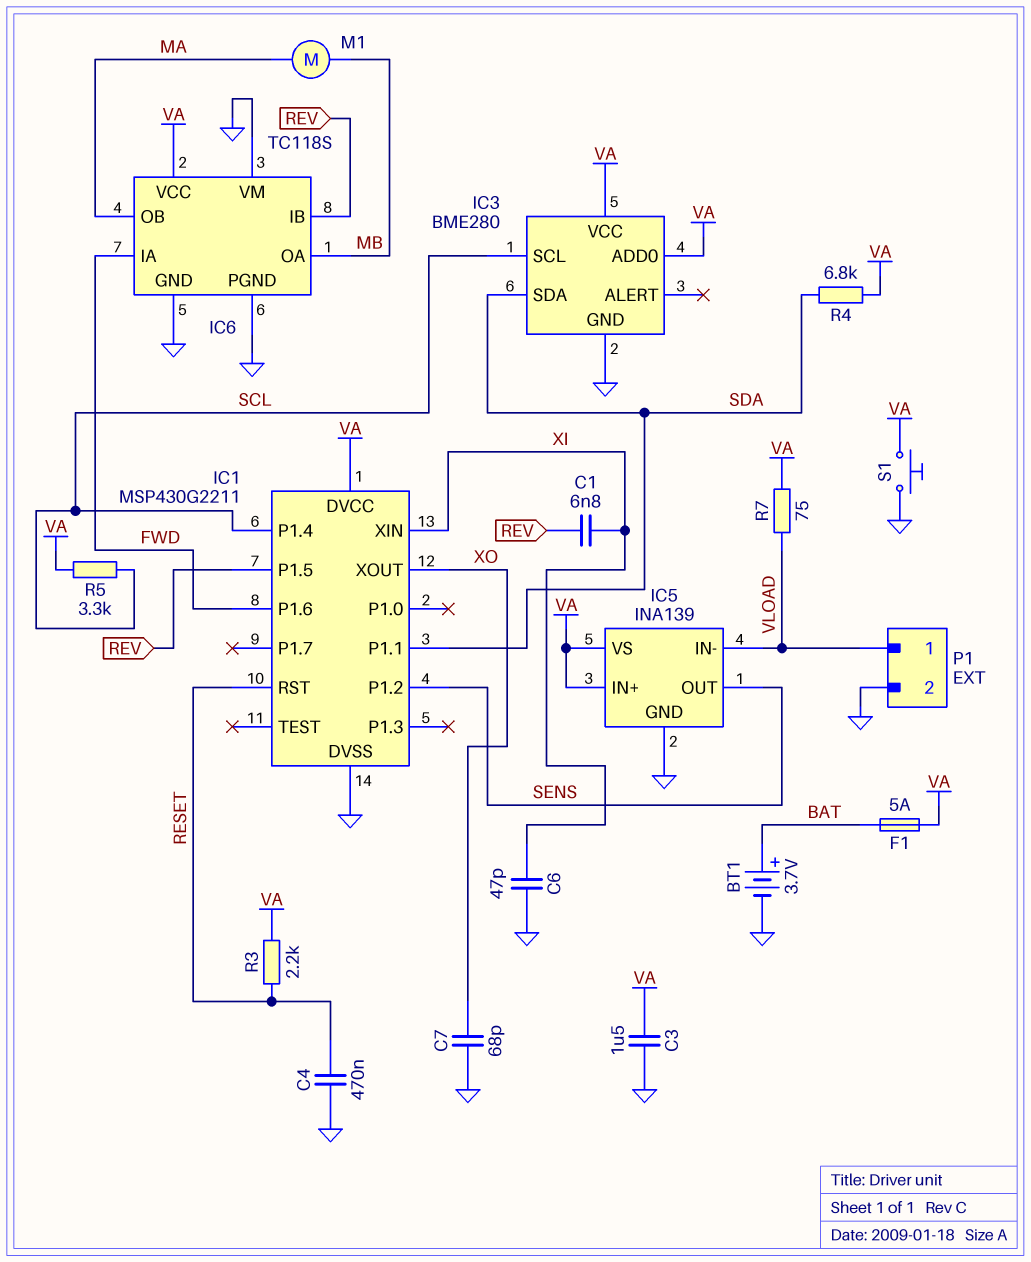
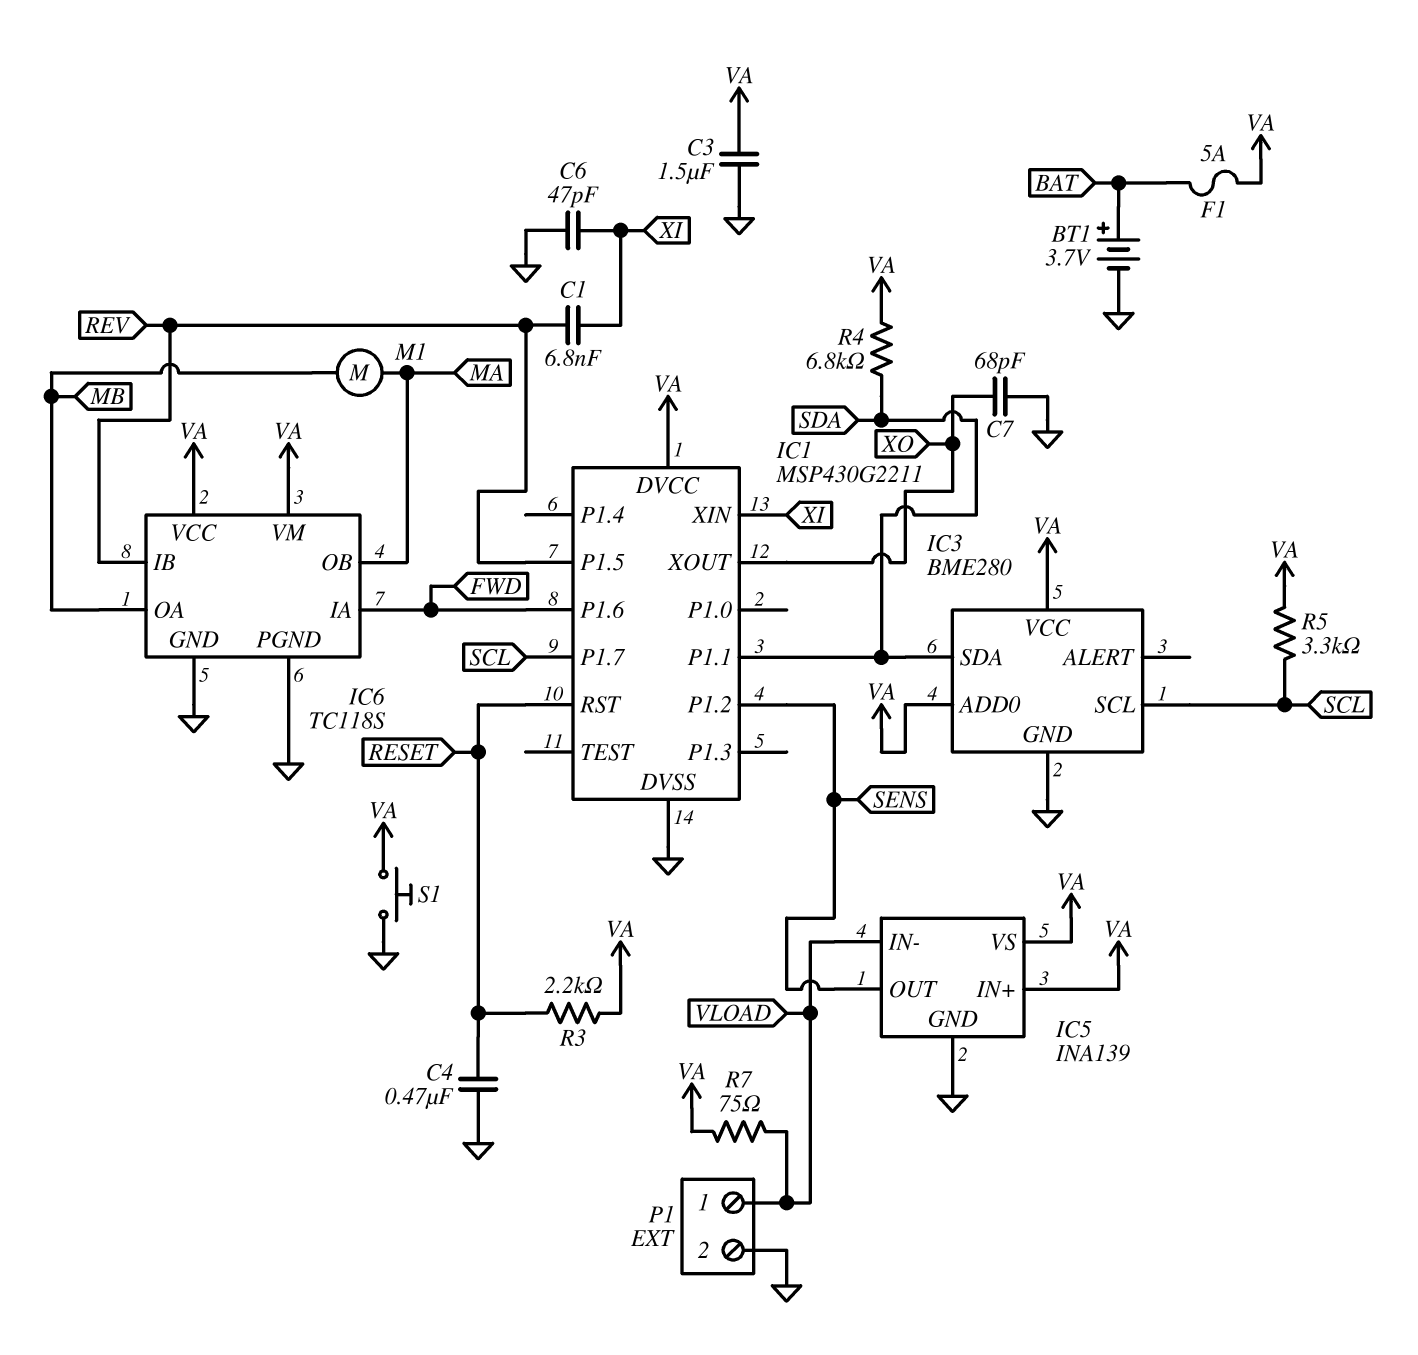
IC1 pin P1.4: SCL -> none
IC1 pin P1.7: none -> SCL
IC6 pin VM: GND -> VA

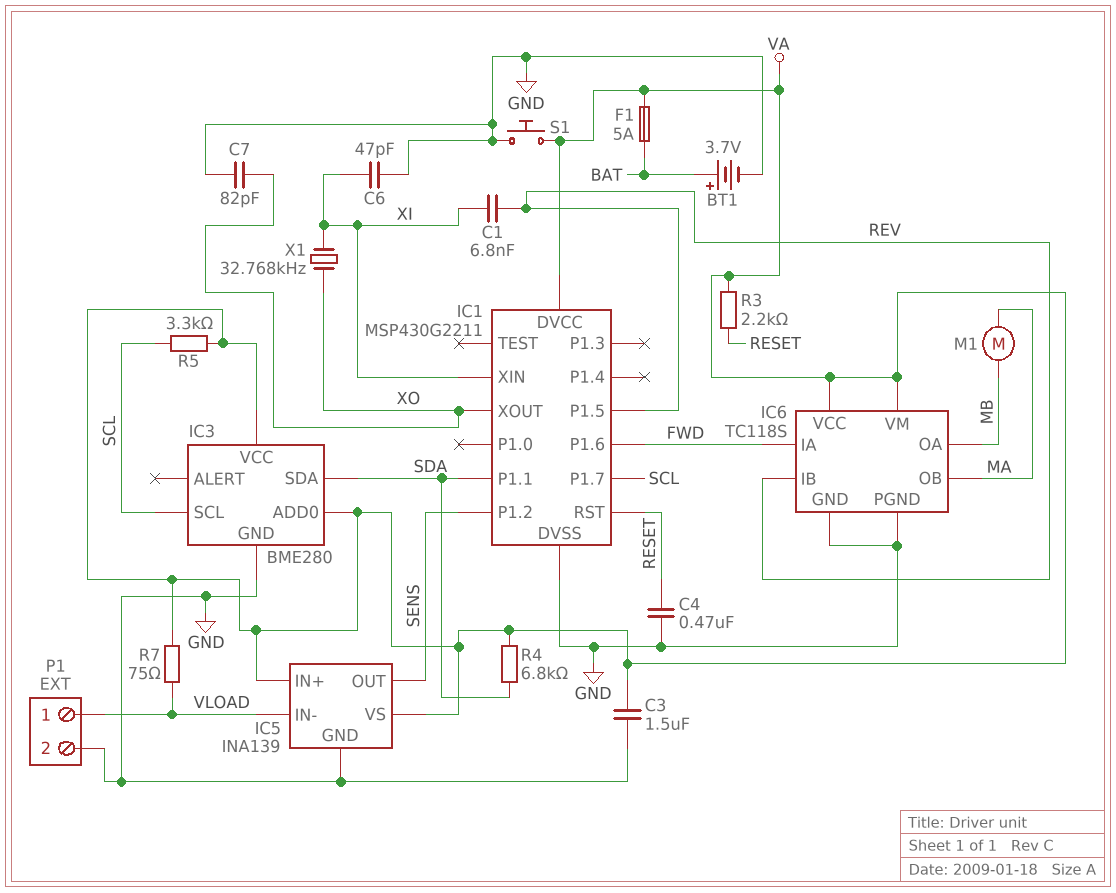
C7: 68pF (GND, XO) -> 82pF (GND, XO)
X1: none -> 32.768kHz (XI, XO)

